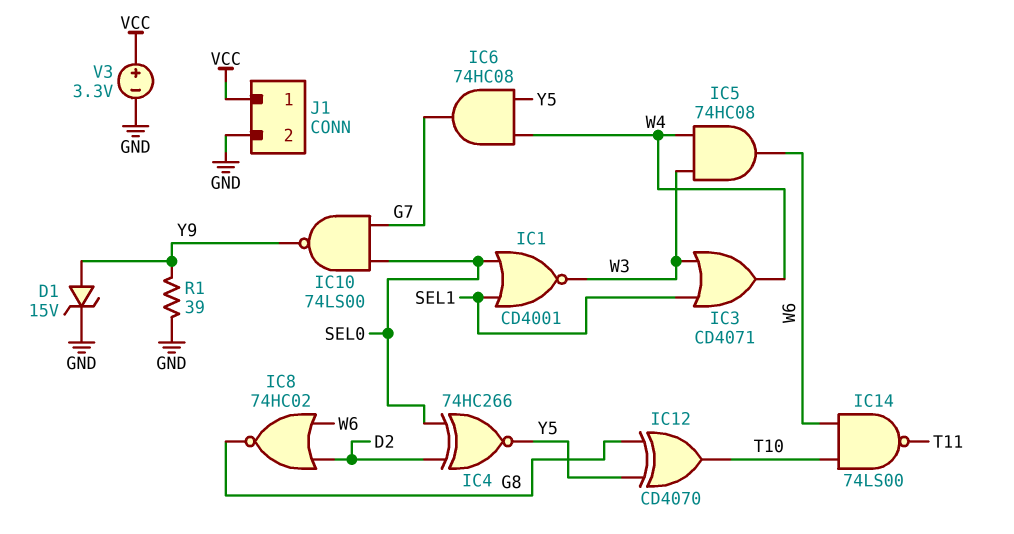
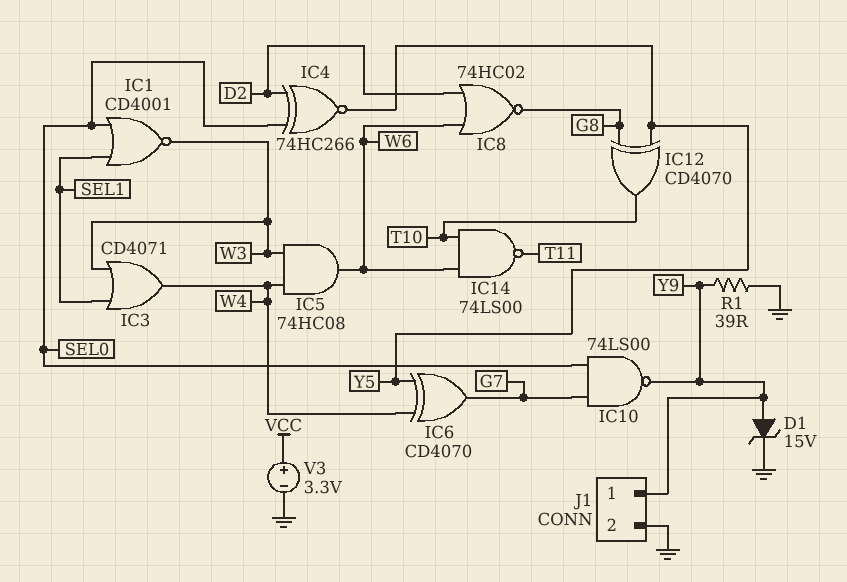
IC6: AND 74HC08 (in W4, in Y5, out G7) -> XOR CD4070 (in W4, in Y5, out G7)
J1 pin 1: VCC -> Y9

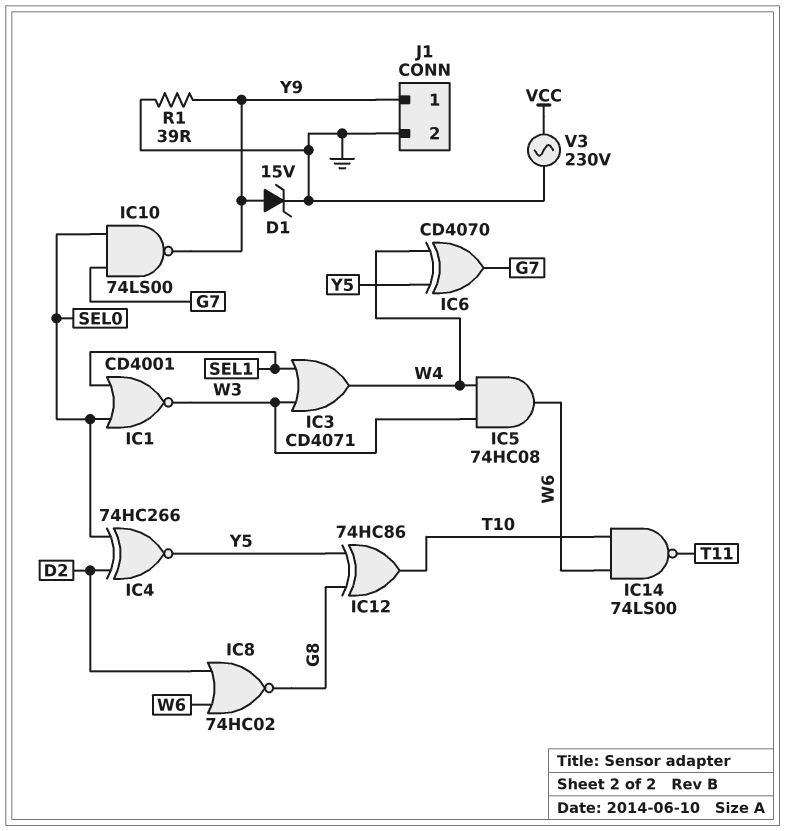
IC12: XOR CD4070 (in G8, in Y5, out T10) -> XOR 74HC86 (in G8, in Y5, out T10)
V3: 3.3V (plus VCC, minus GND) -> AC 230V (GND, VCC)

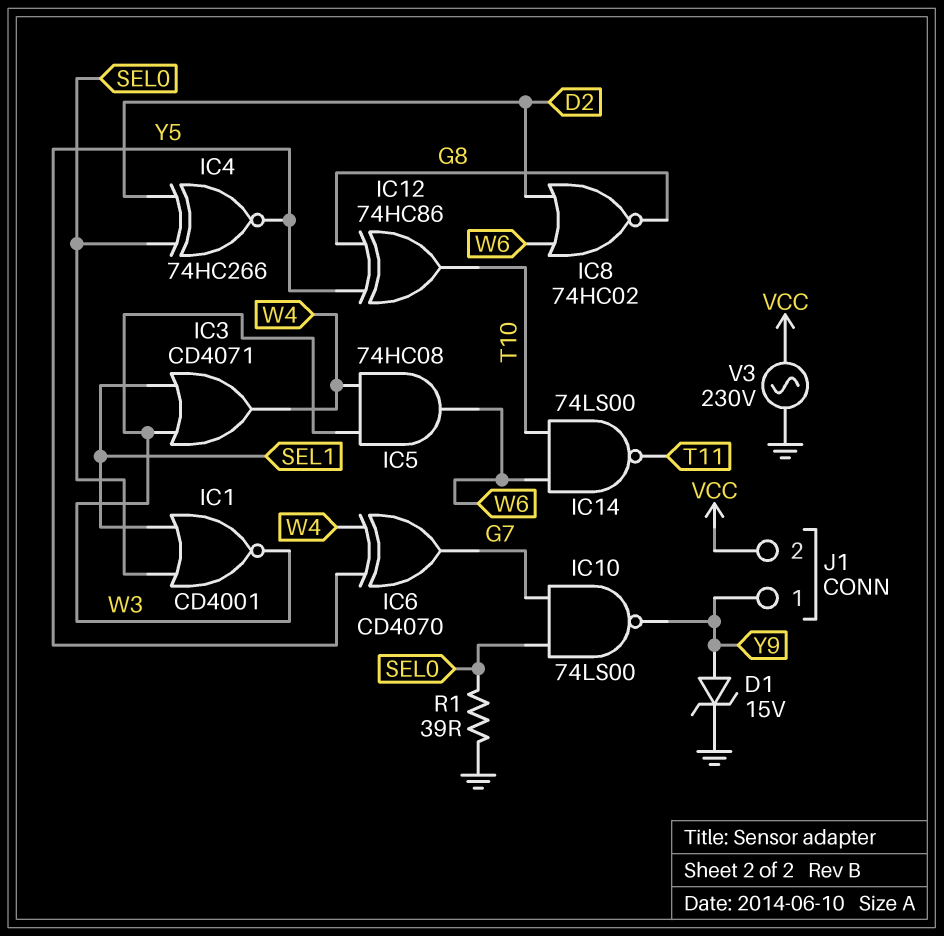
J1 pin 2: GND -> VCC
R1: 39 (GND, Y9) -> 39 (GND, SEL0)

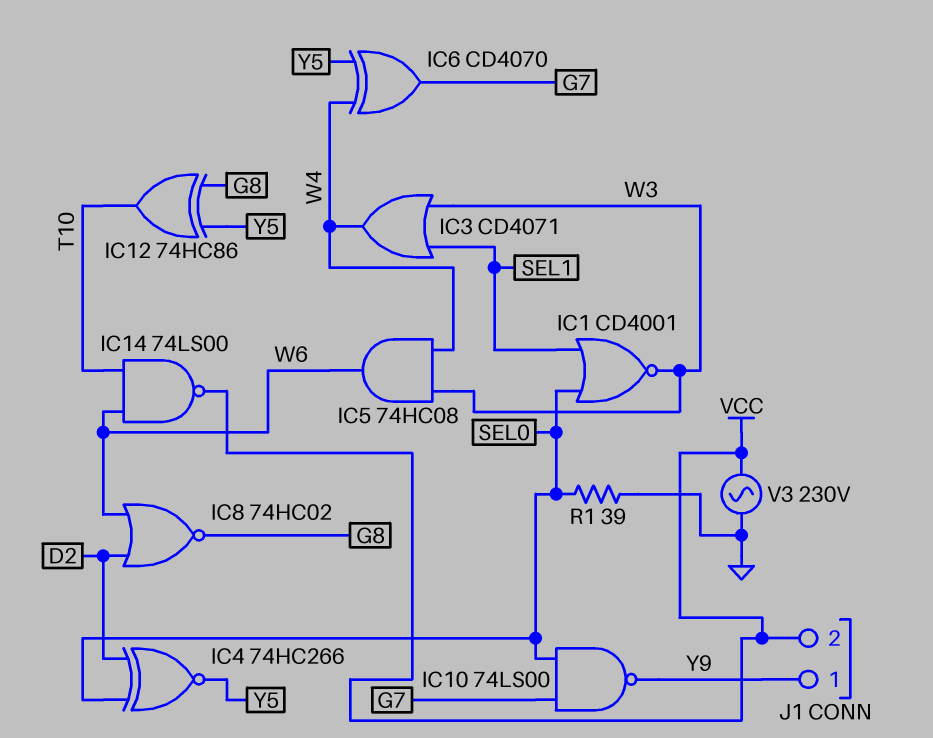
D1: zener 15V (A Y9, K GND) -> none
IC14: NAND 74LS00 (in T10, in W6, out T11) -> NAND 74LS00 (in T10, in W6, out VCC)

